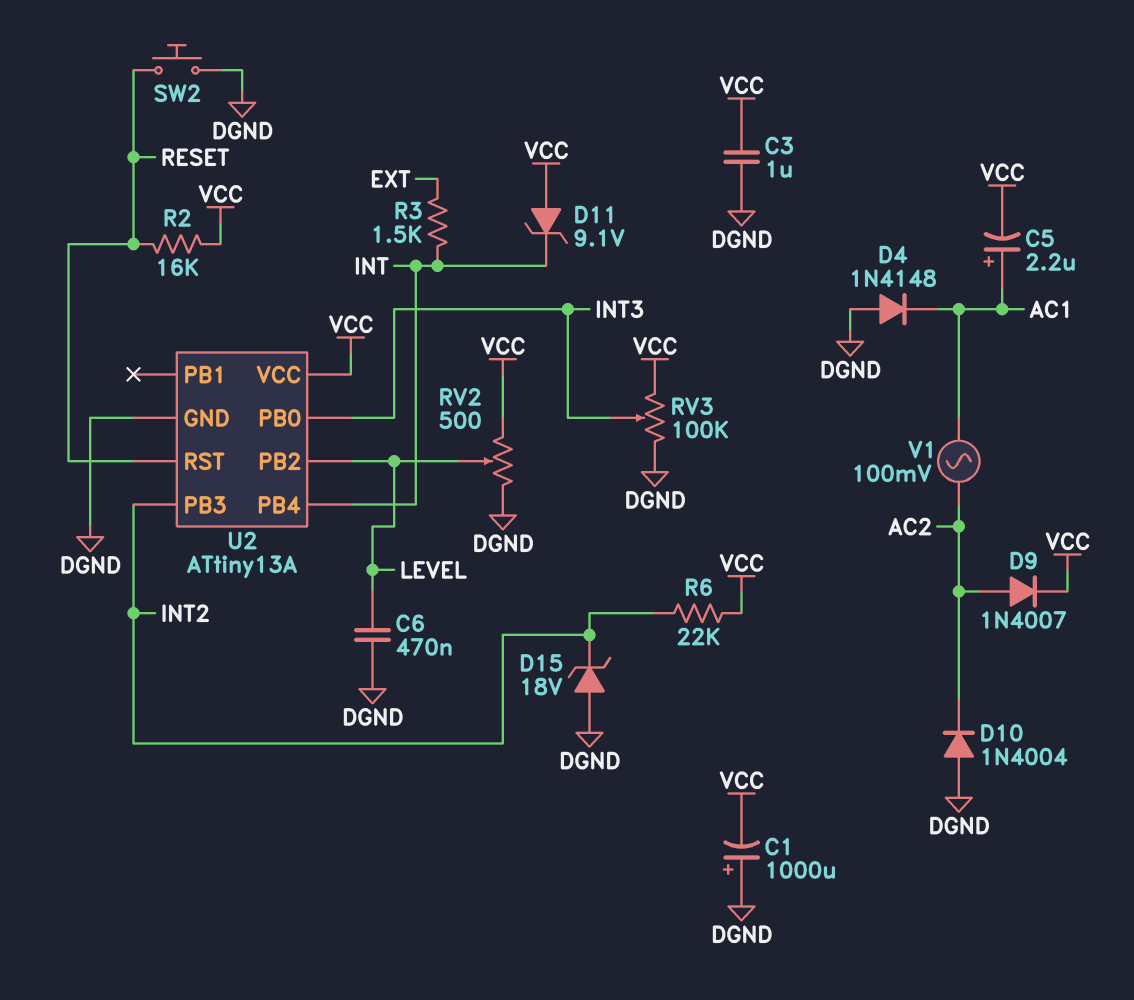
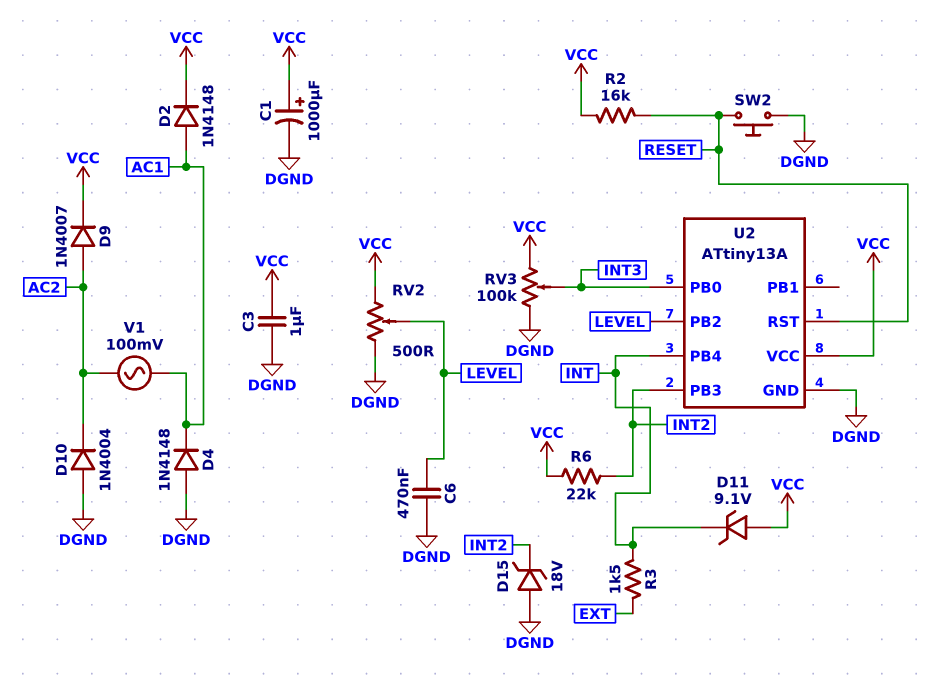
C1: 1000uF (plus DGND, minus VCC) -> 1000uF (plus VCC, minus DGND)
C5: 2.2uF (plus AC1, minus VCC) -> none
D2: none -> diode 1N4148 (A AC1, K VCC)

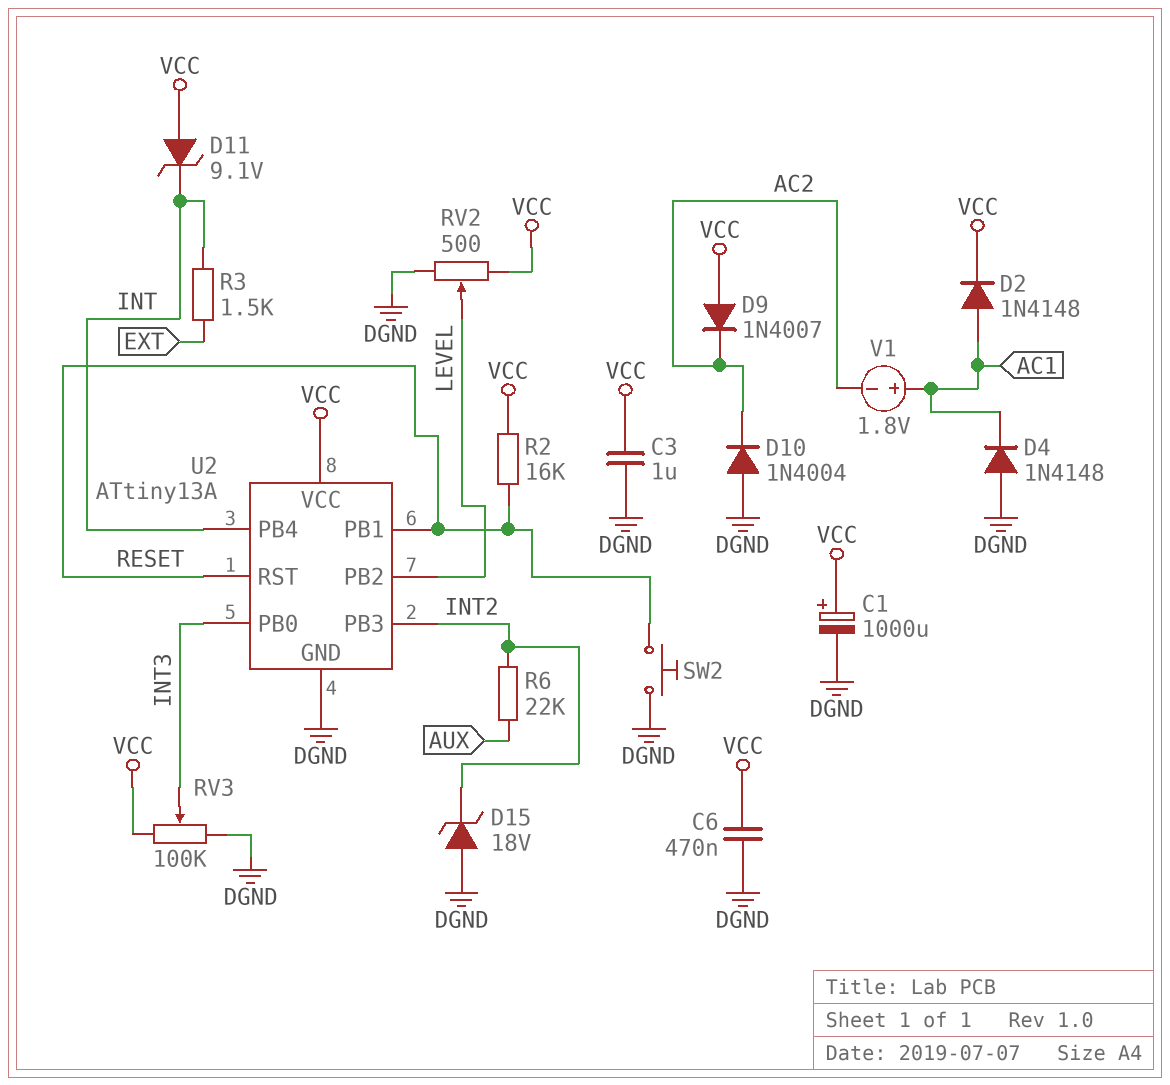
C6: 470nF (DGND, LEVEL) -> 470nF (DGND, VCC)
D9: diode 1N4007 (A AC2, K VCC) -> diode 1N4007 (A VCC, K AC2)
R6: 22k (INT2, VCC) -> 22k (AUX, INT2)
U2 pin PB1: none -> RESET
V1: AC 100mV (AC1, AC2) -> 1.8V (plus AC1, minus AC2)

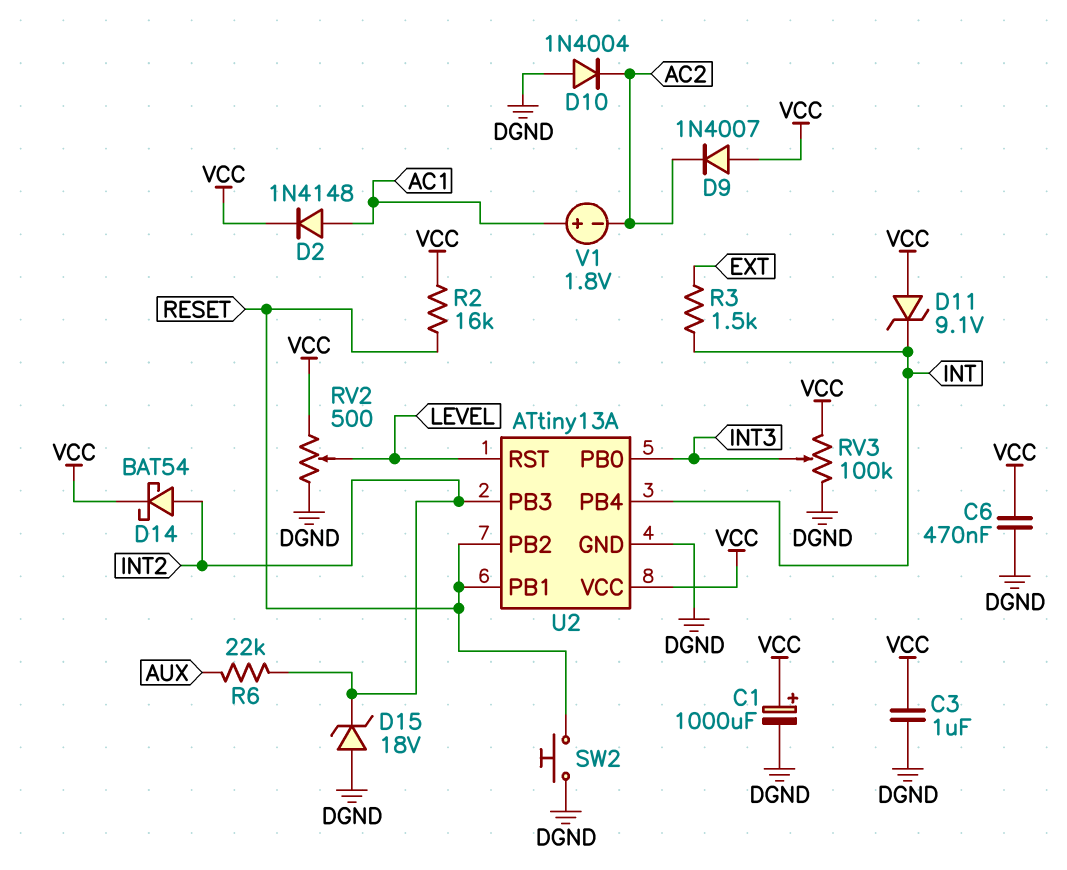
D4: diode 1N4148 (A DGND, K AC1) -> none
D14: none -> schottky BAT54 (A INT2, K VCC)
U2 pin PB2: LEVEL -> RESET
U2 pin RST: RESET -> LEVEL

